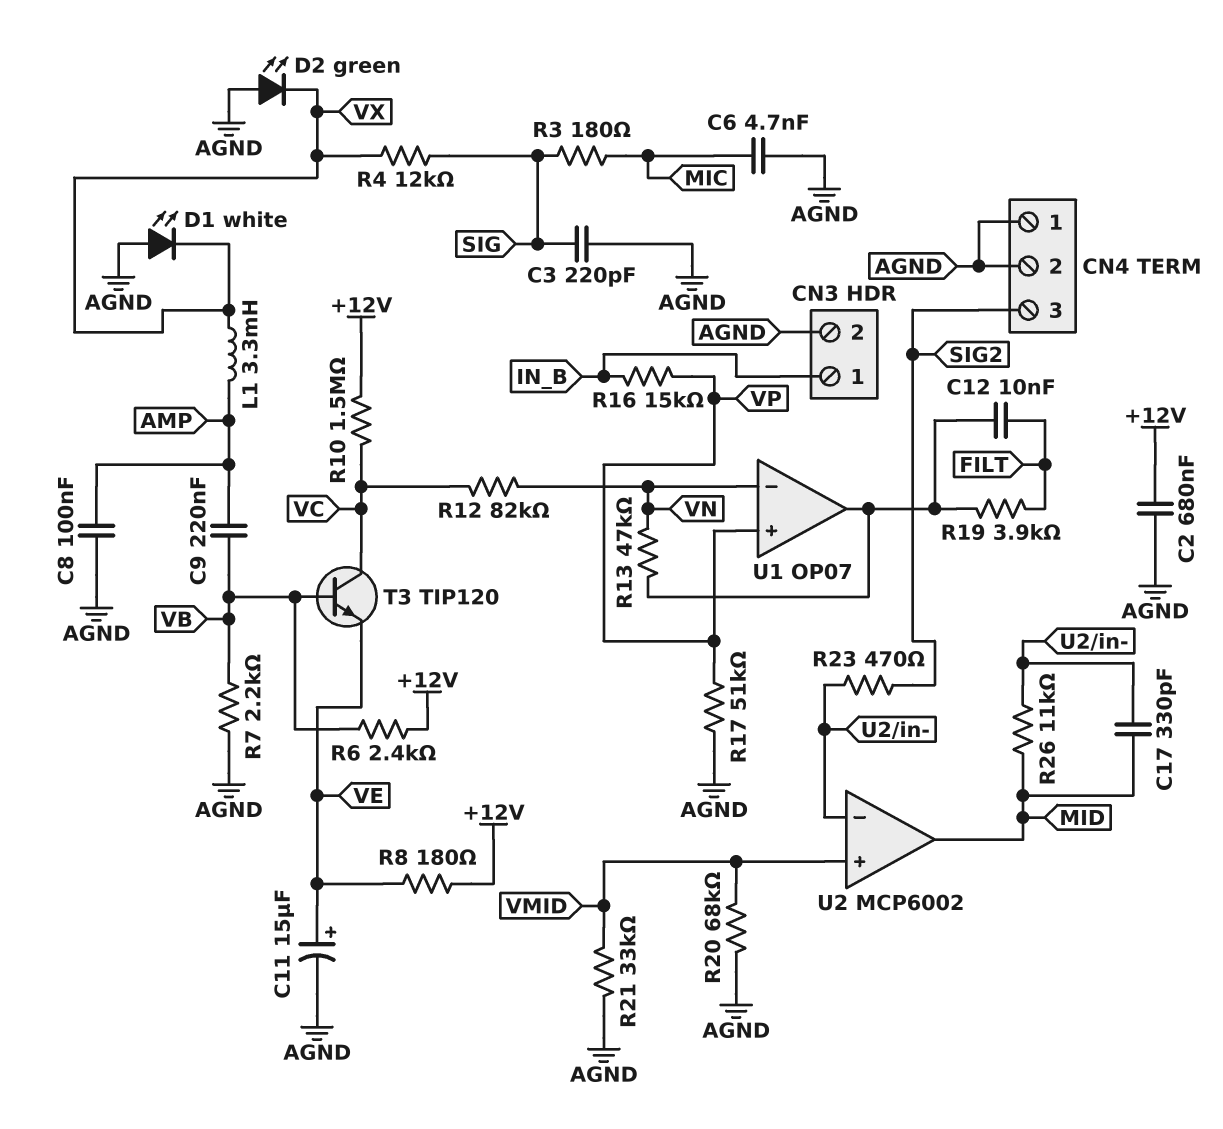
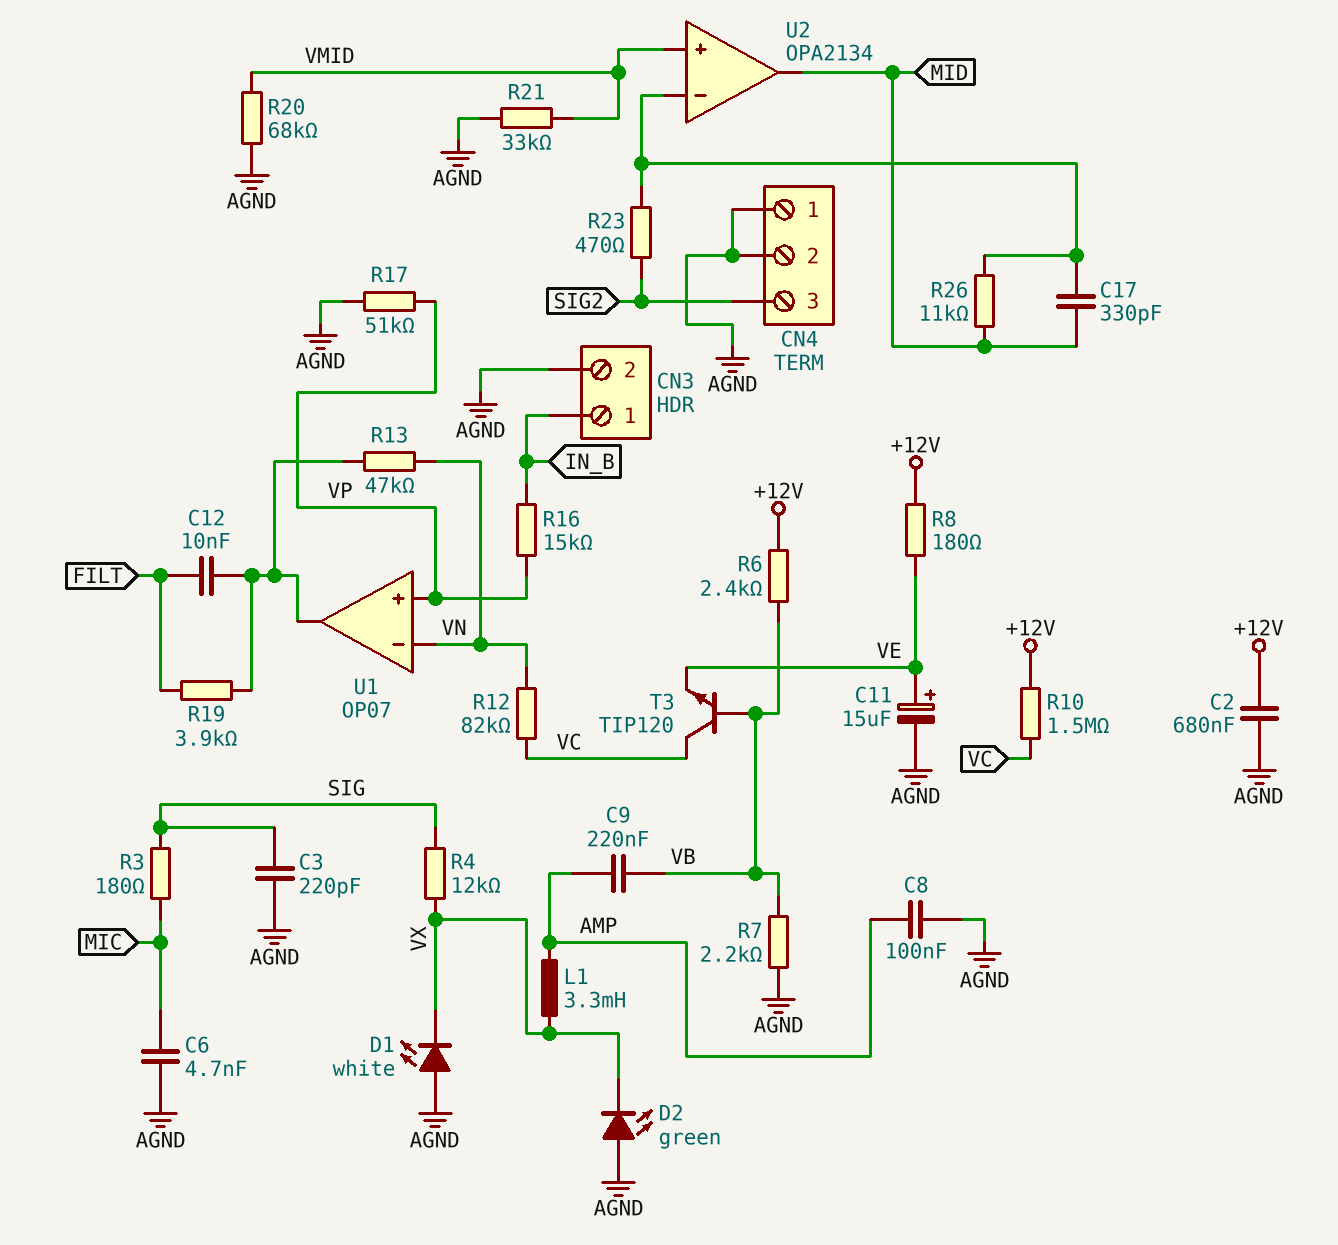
U2: MCP6002 -> OPA2134

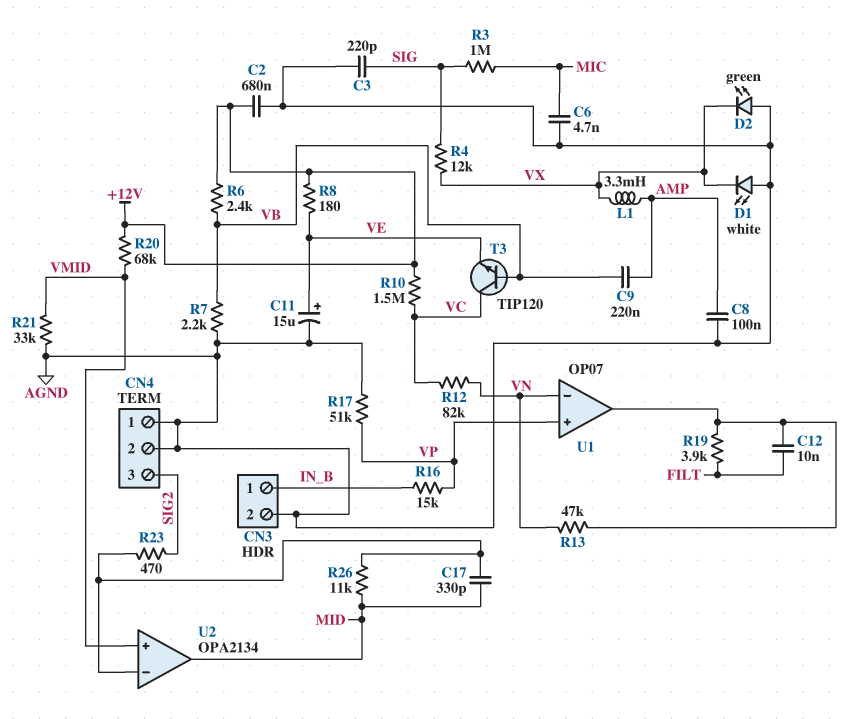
R3: 180 (MIC, SIG) -> 1M (MIC, SIG)
R20: 68k (AGND, VMID) -> 68k (+12V, VMID)

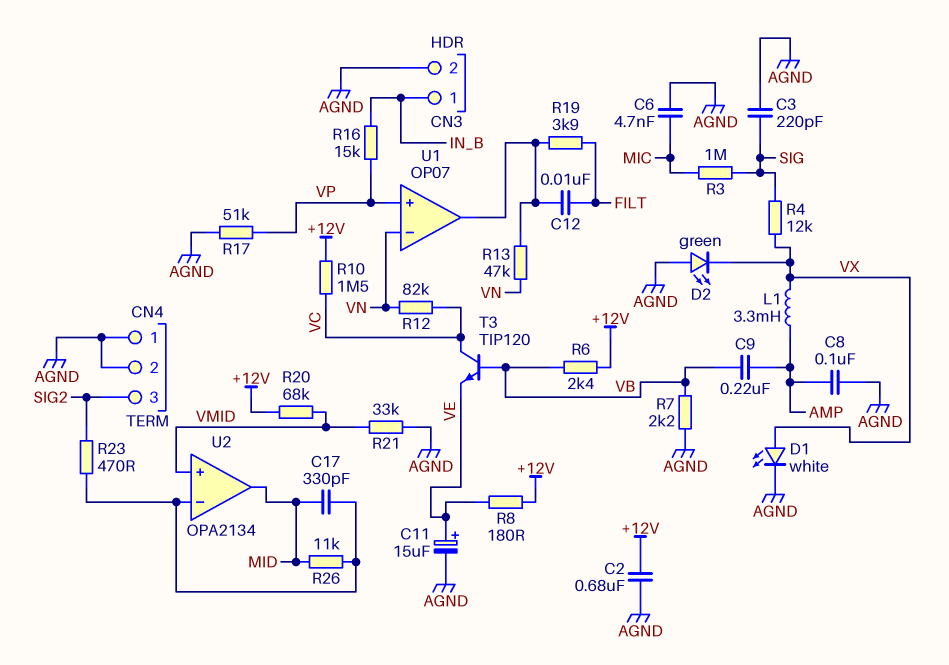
D1: LED white (A AGND, K VX) -> LED white (A VX, K AGND)

